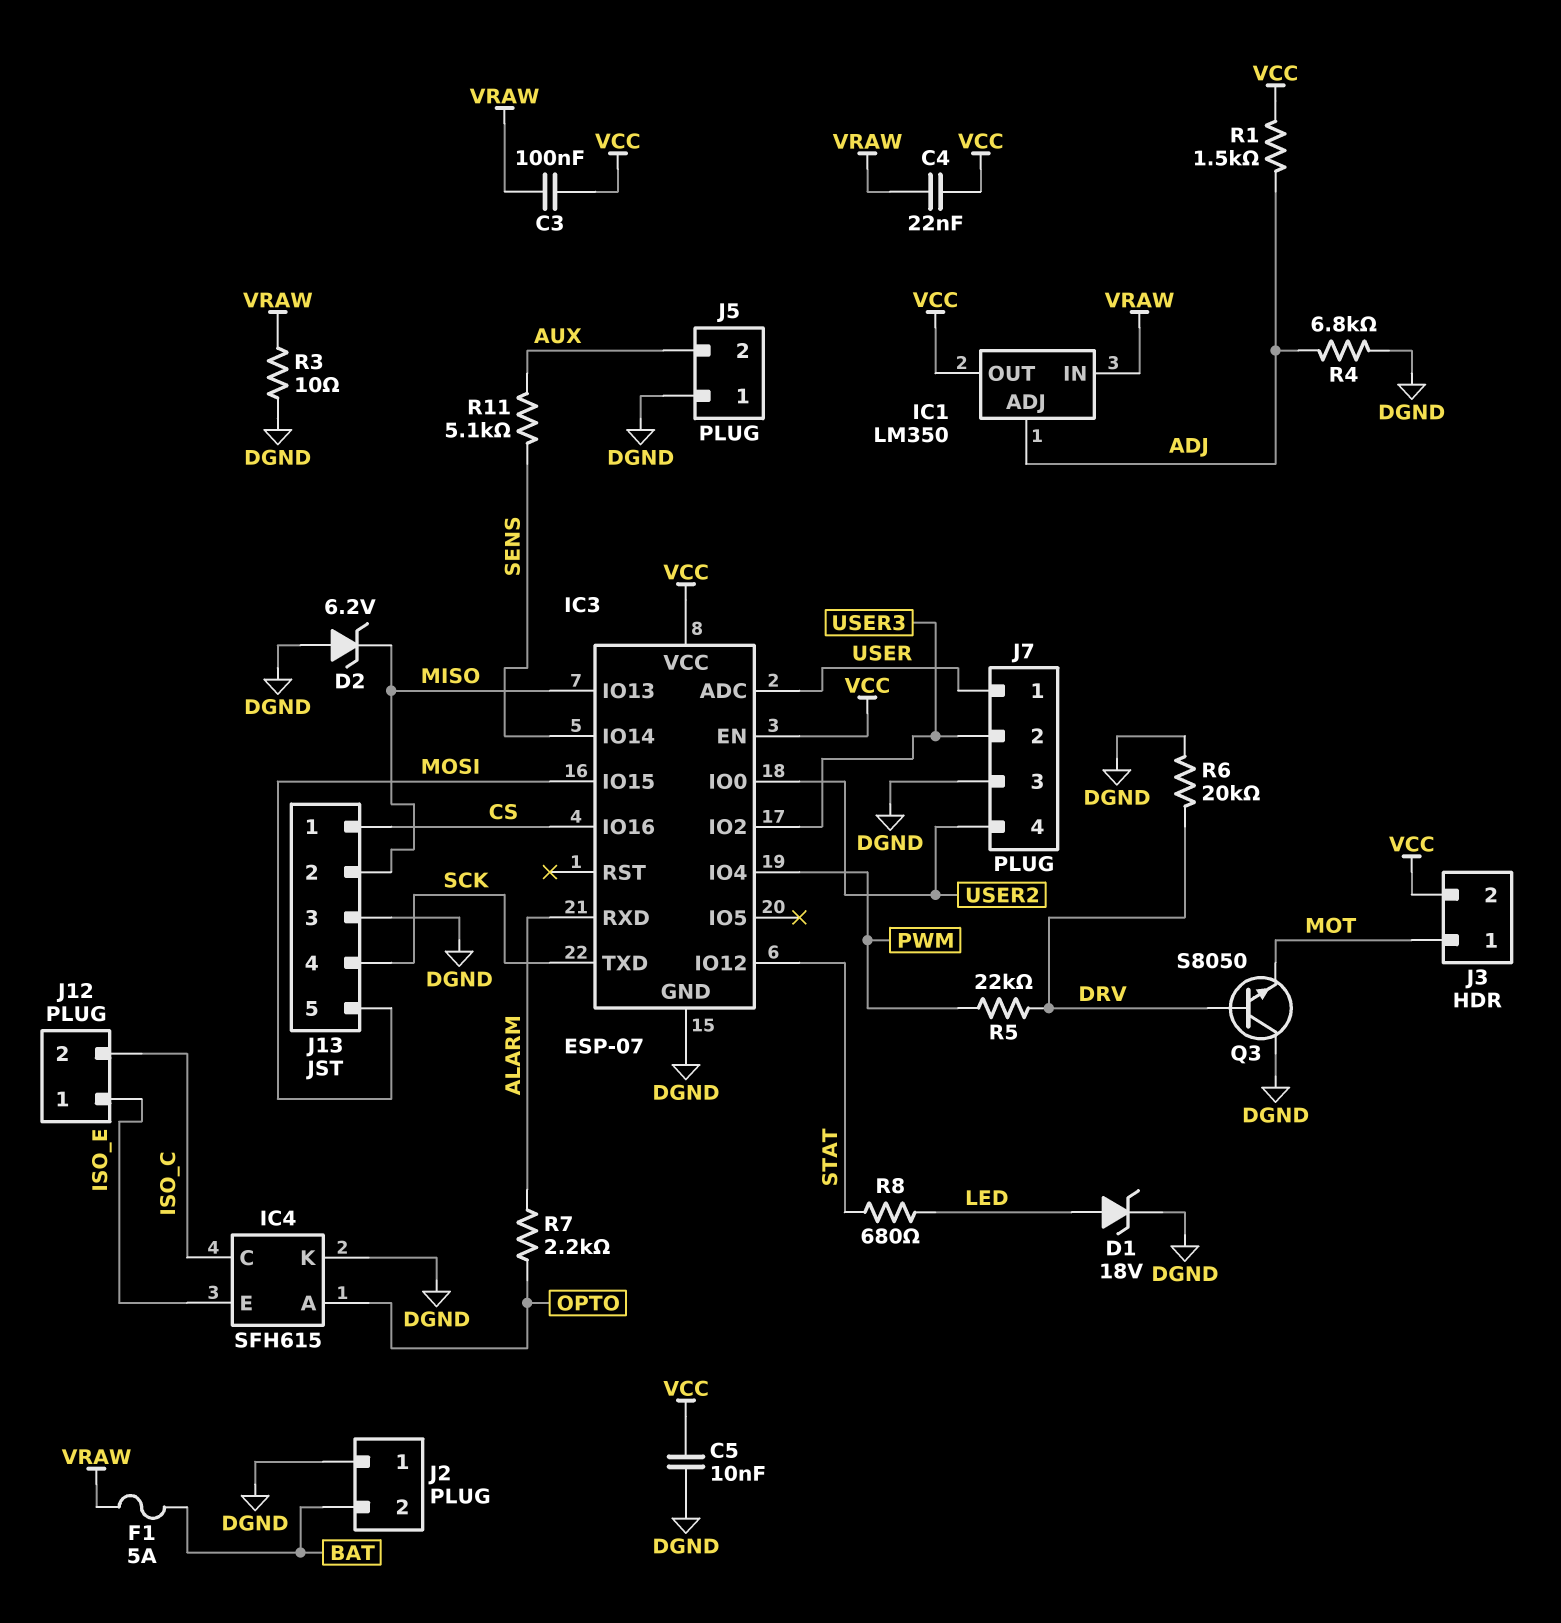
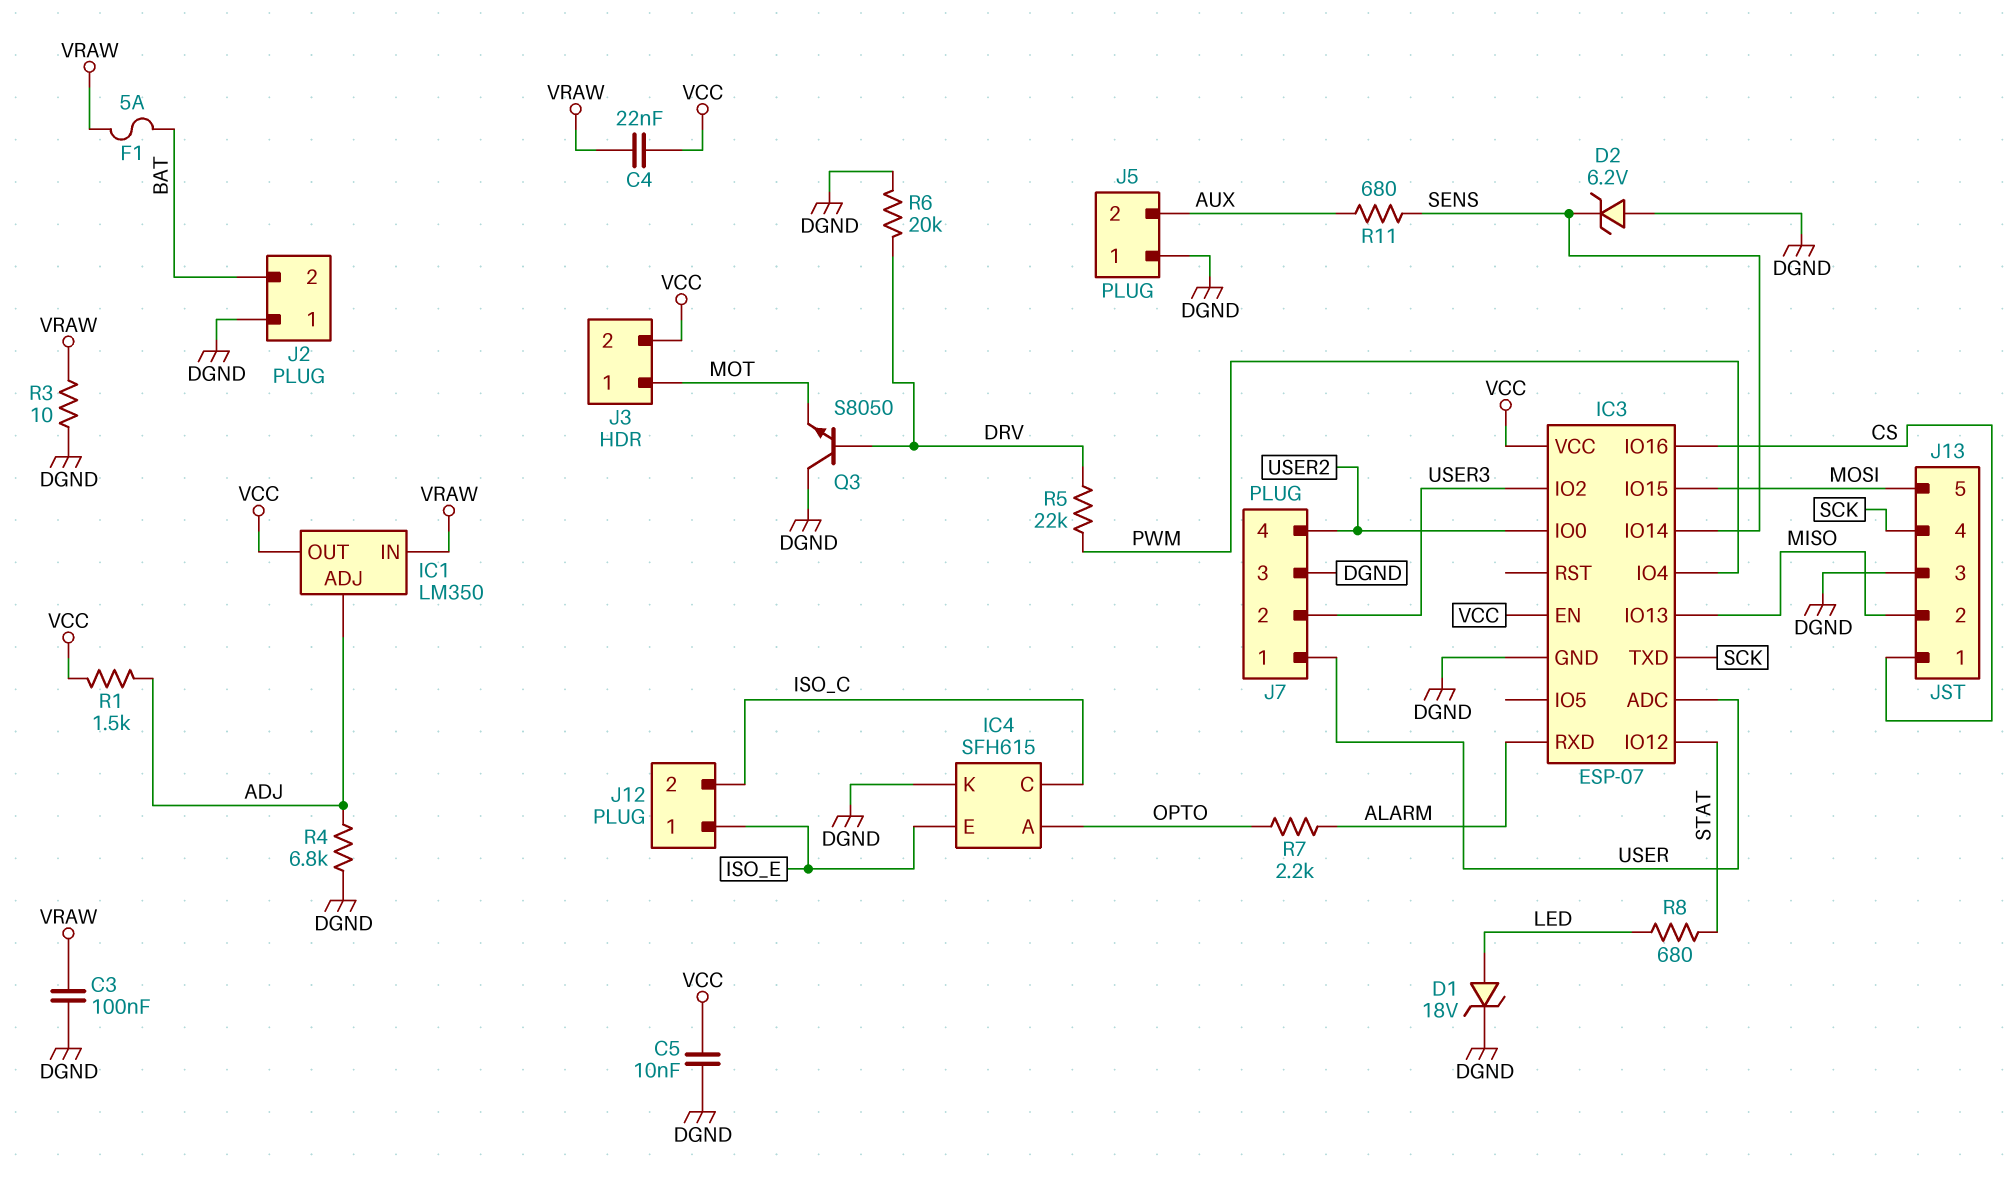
C3: 100nF (VCC, VRAW) -> 100nF (DGND, VRAW)
D2: zener 6.2V (A DGND, K MISO) -> zener 6.2V (A DGND, K SENS)
R11: 5.1k (AUX, SENS) -> 680 (AUX, SENS)

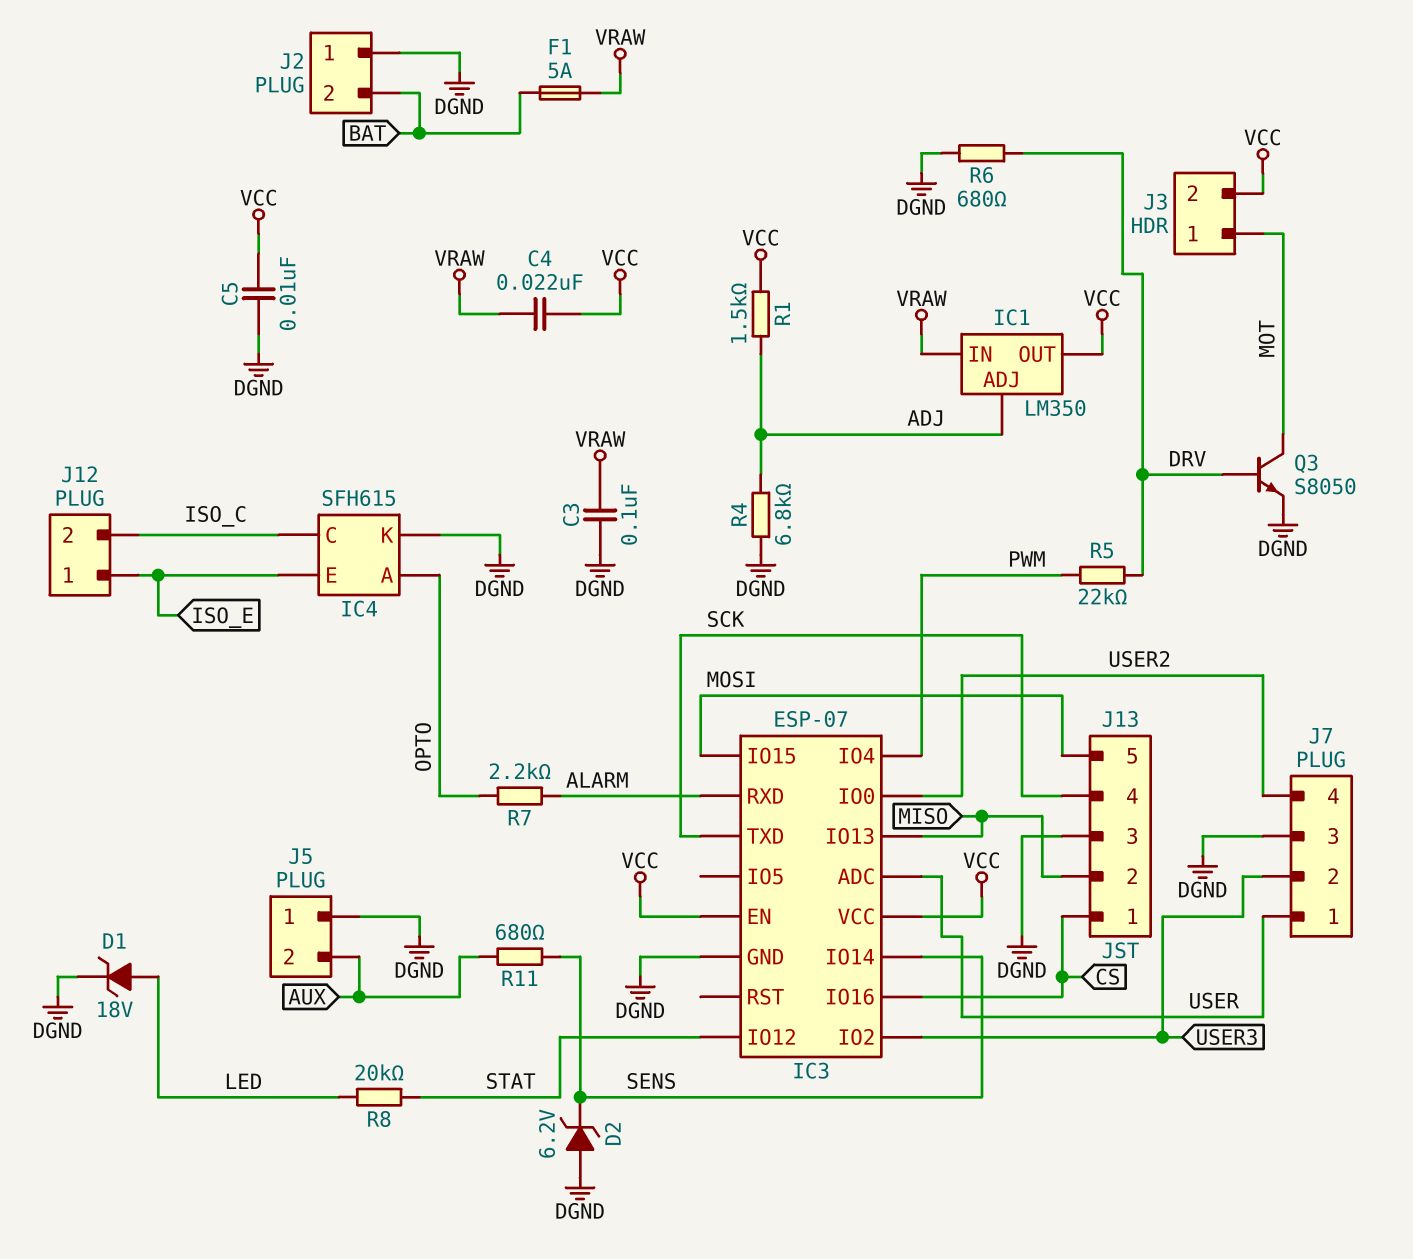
Q3: NPN S8050 (B DRV, C DGND, E MOT) -> NPN S8050 (B DRV, C MOT, E DGND)
R3: 10 (DGND, VRAW) -> none
R6: 20k (DGND, DRV) -> 680 (DGND, DRV)
R8: 680 (LED, STAT) -> 20k (LED, STAT)

